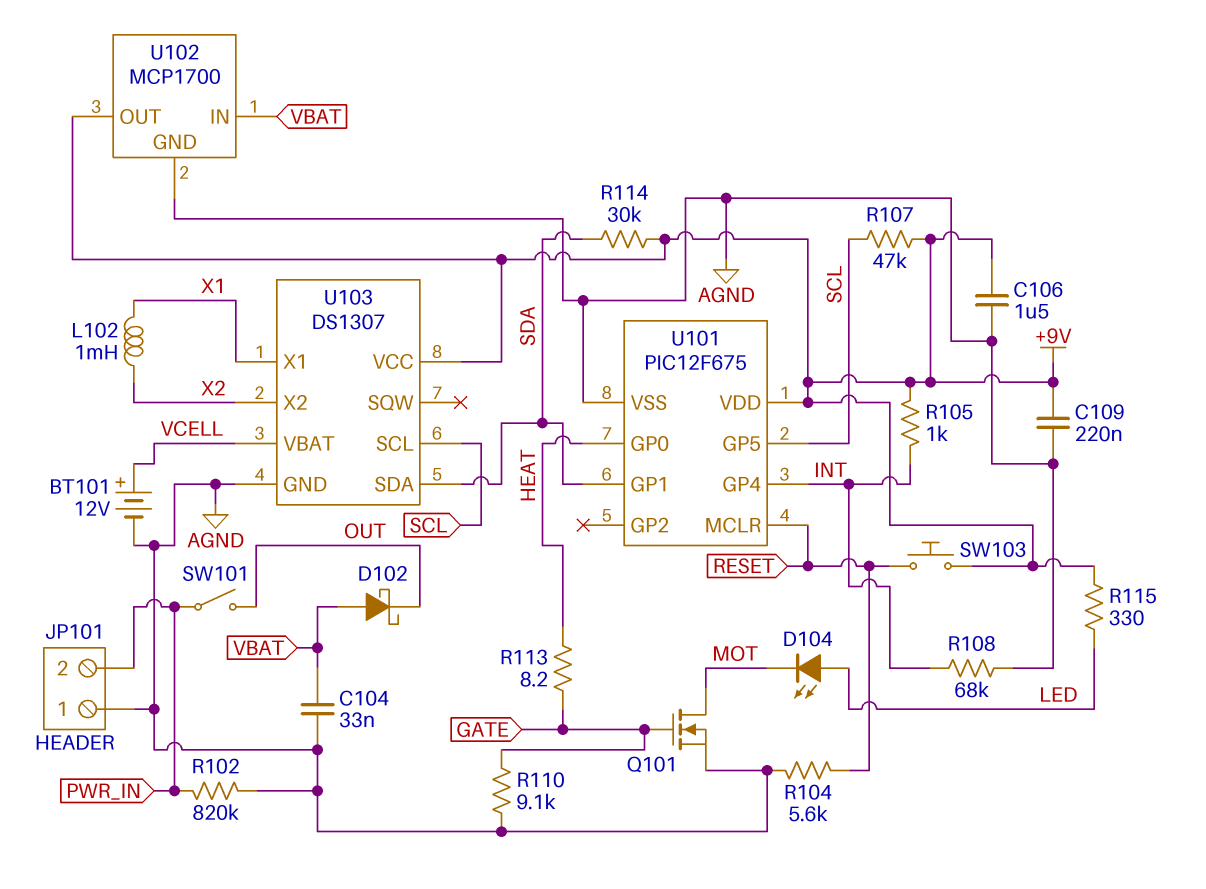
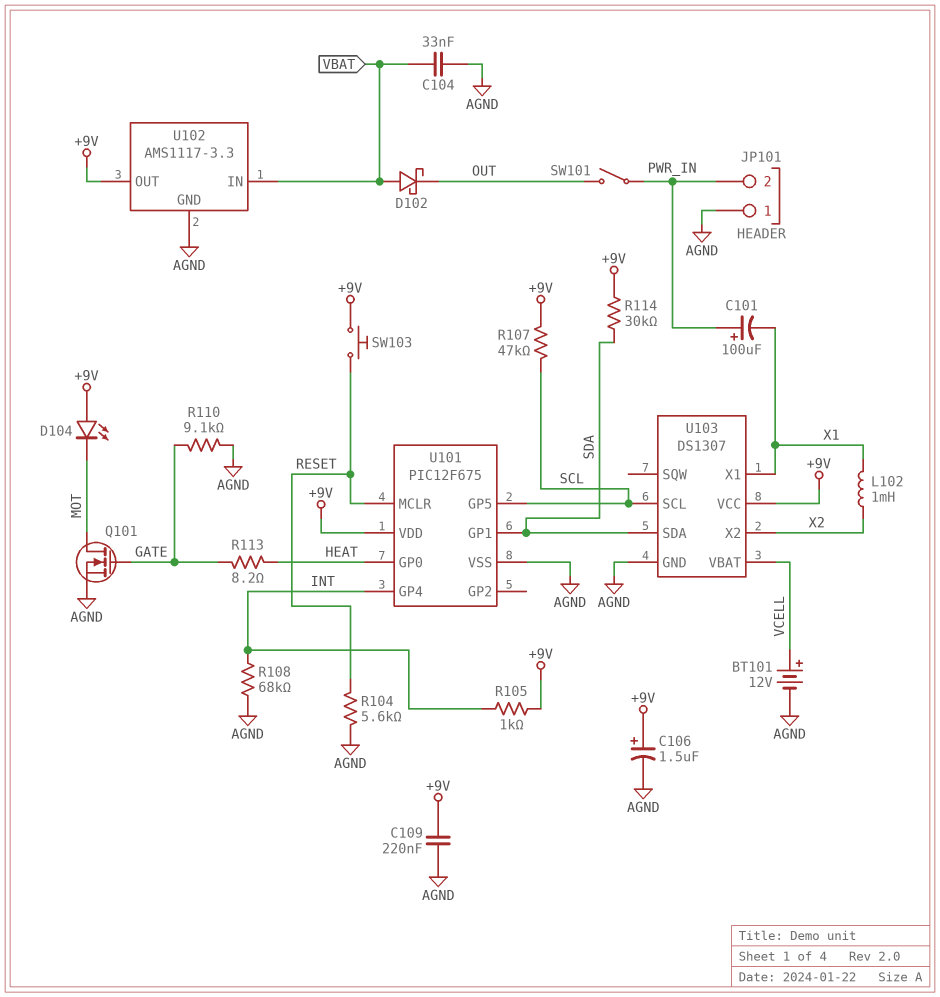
C101: none -> 100uF (plus PWR_IN, minus X1)
C106: 1.5uF (+9V, AGND) -> 1.5uF (plus +9V, minus AGND)
D104: LED (A LED, K MOT) -> LED (A +9V, K MOT)
R102: 820k (AGND, PWR_IN) -> none
R115: 330 (+9V, LED) -> none
U102: MCP1700 -> AMS1117-3.3

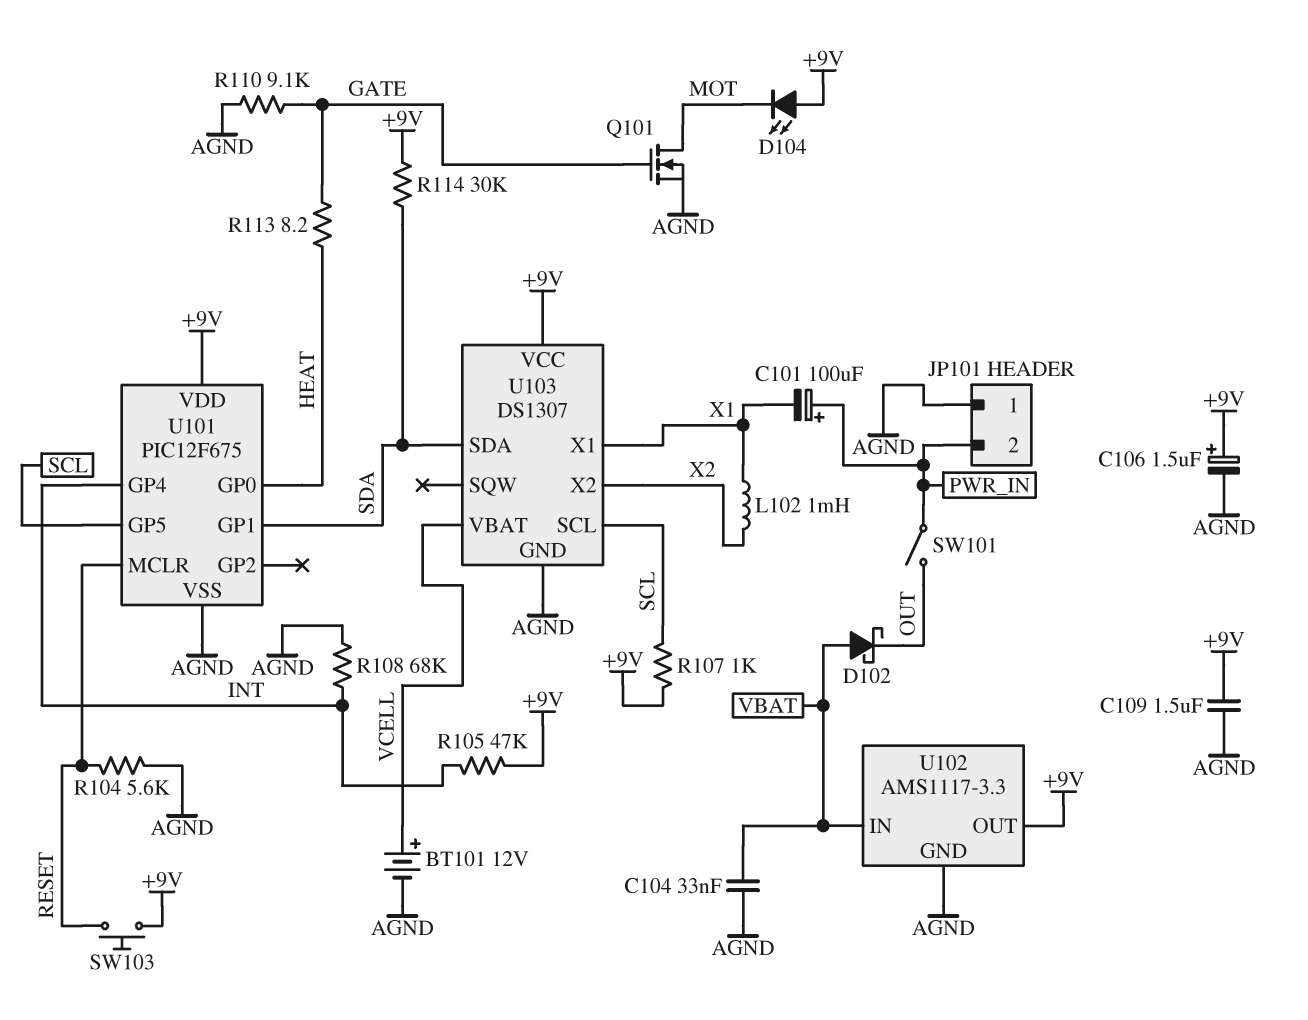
C109: 220nF (+9V, AGND) -> 1.5uF (+9V, AGND)
R105: 1k (+9V, INT) -> 47k (+9V, INT)
R107: 47k (+9V, SCL) -> 1k (+9V, SCL)

